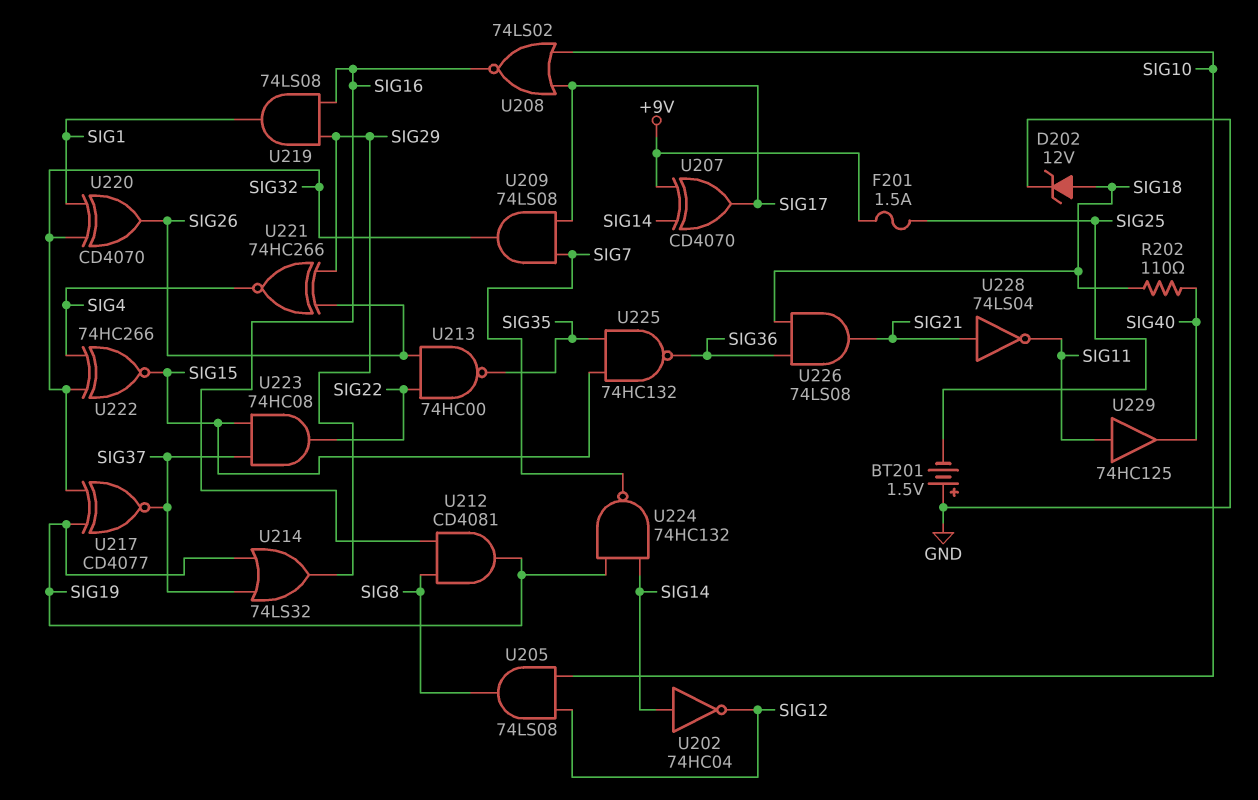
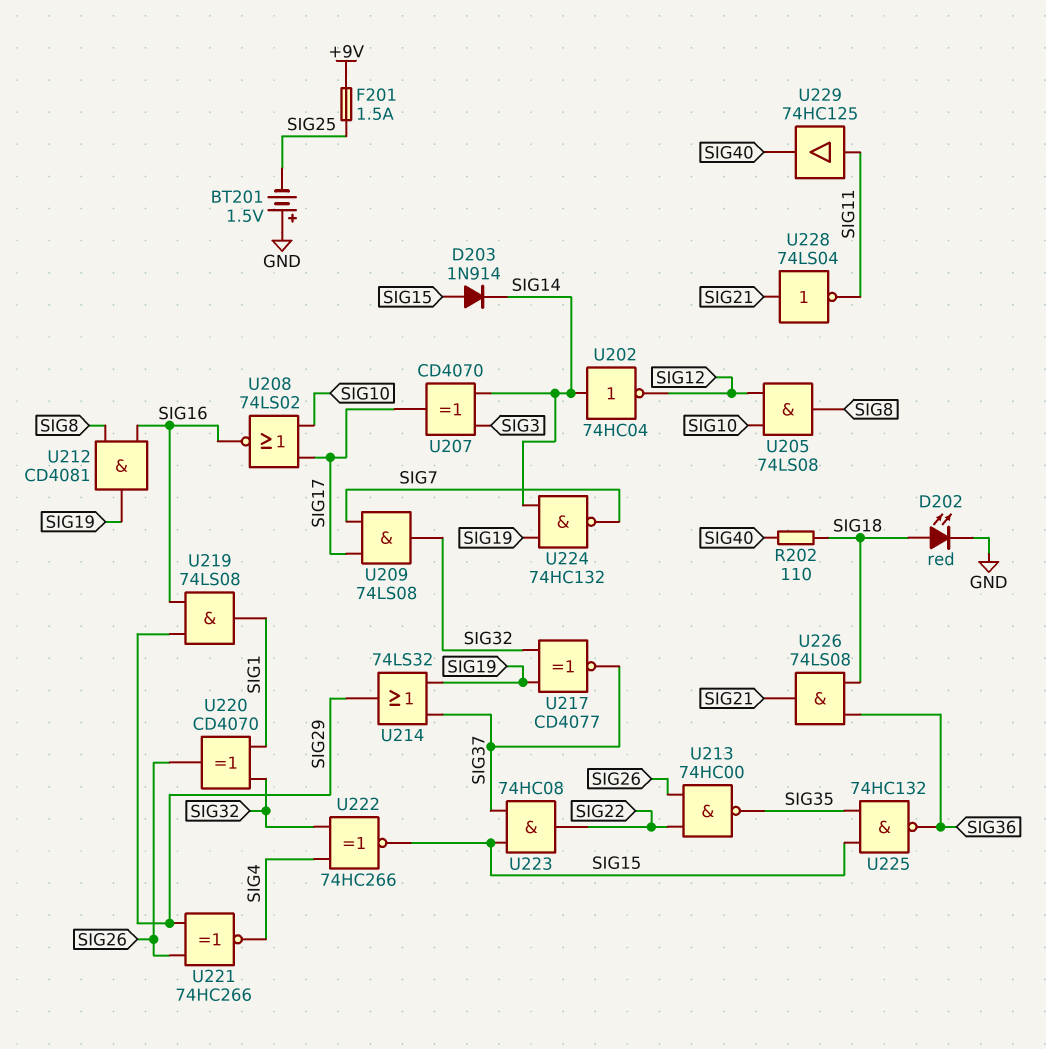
D202: zener 12V (A SIG18, K GND) -> LED red (A SIG18, K GND)
D203: none -> diode 1N914 (A SIG15, K SIG14)
U207: XOR CD4070 (in +9V, in SIG14, out SIG17) -> XOR CD4070 (in SIG3, in SIG14, out SIG17)

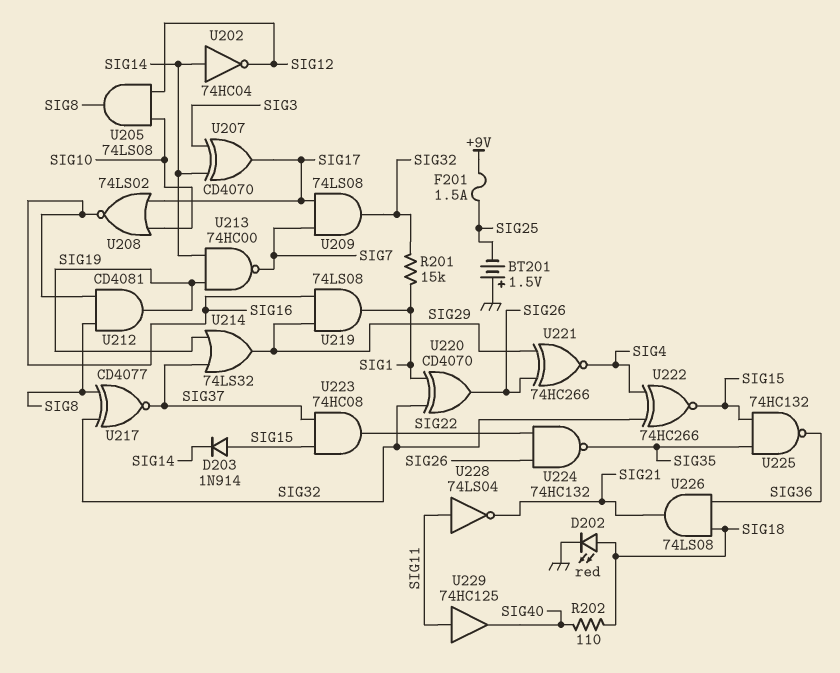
R201: none -> 15k (SIG1, SIG32)
U213: NAND 74HC00 (in SIG22, in SIG26, out SIG35) -> NAND 74HC00 (in SIG14, in SIG19, out SIG7)
U217: XNOR CD4077 (in SIG19, in SIG32, out SIG37) -> XNOR CD4077 (in SIG8, in SIG32, out SIG37)
U224: NAND 74HC132 (in SIG14, in SIG19, out SIG7) -> NAND 74HC132 (in SIG22, in SIG26, out SIG35)
U228: NOT 74LS04 (in SIG21, out SIG11) -> NOT 74LS04 (in SIG11, out SIG21)

